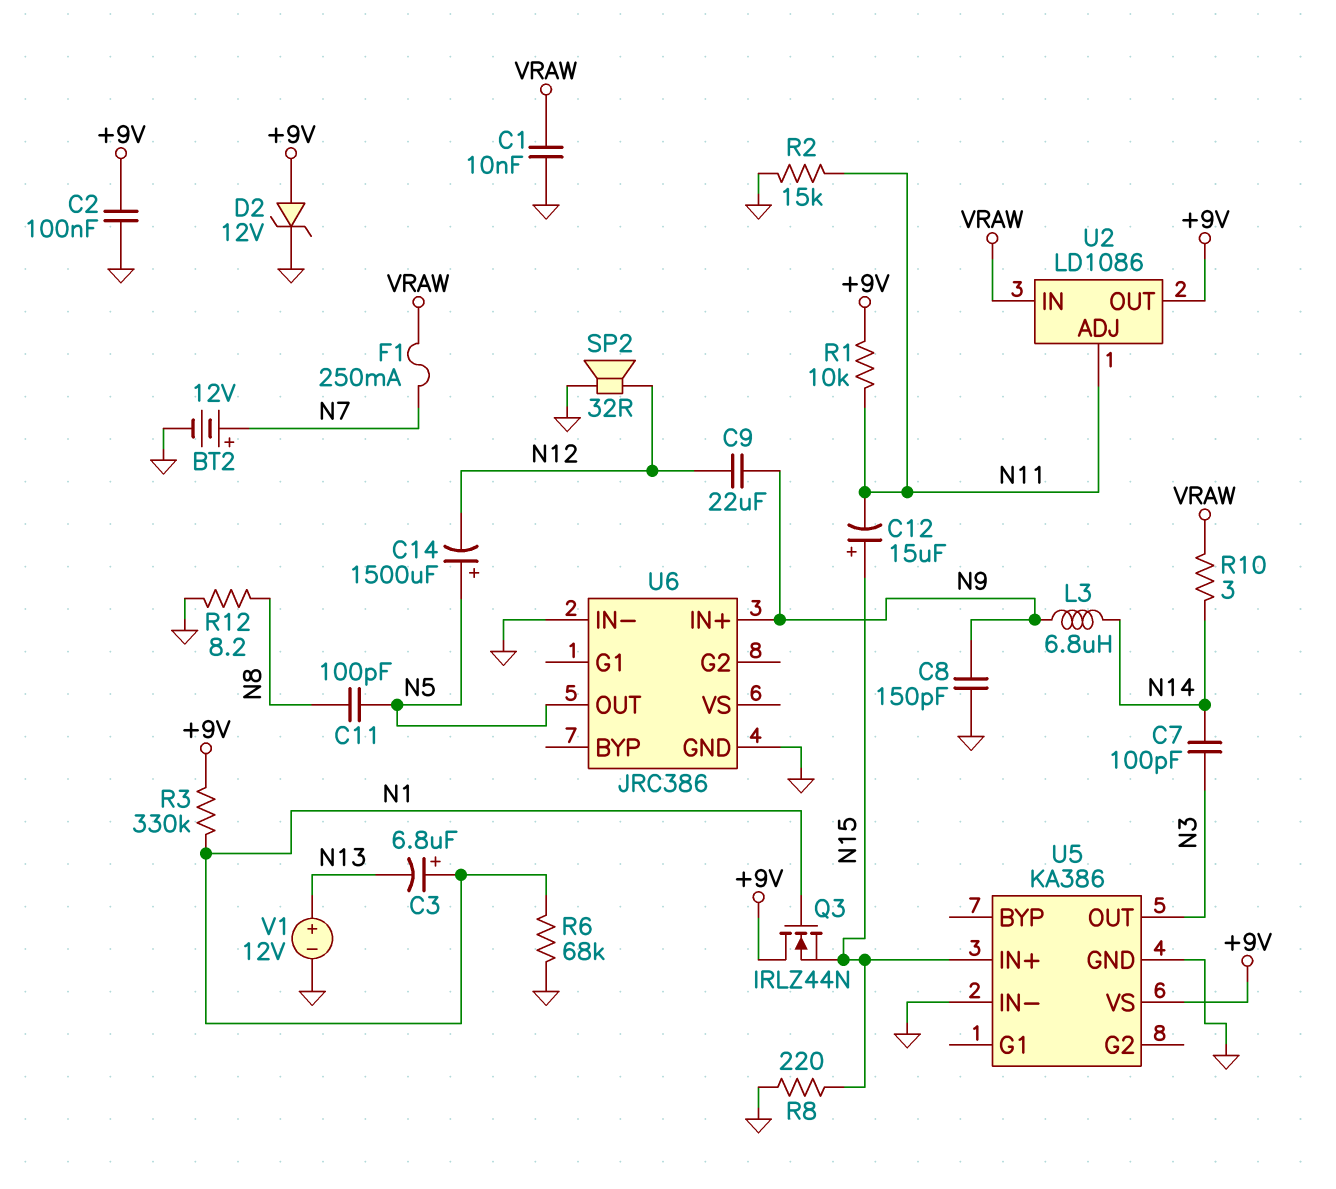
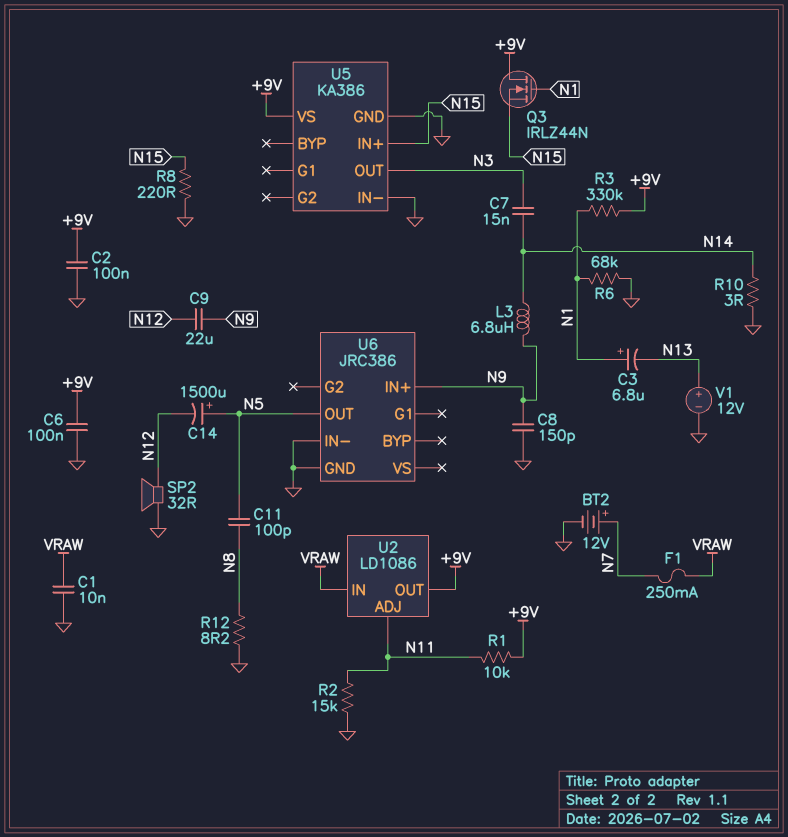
C6: none -> 100nF (+9V, GND)
C7: 100pF (N3, N14) -> 15nF (N3, N14)
C12: 15uF (plus N15, minus N11) -> none
D2: zener 12V (A +9V, K GND) -> none
R10: 3 (N14, VRAW) -> 3 (GND, N14)

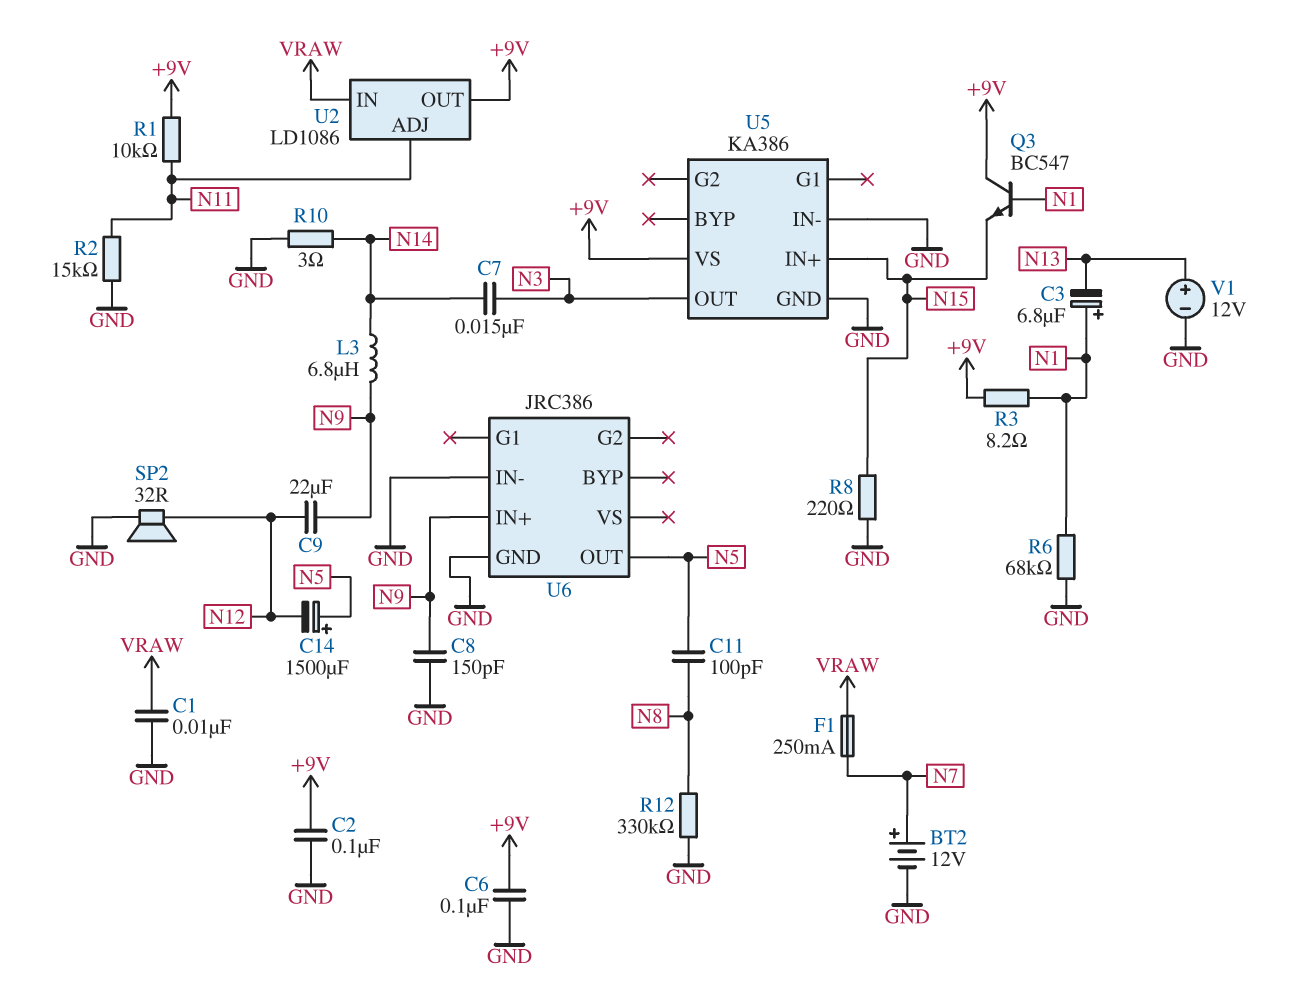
Q3: NMOS IRLZ44N (G N1, D +9V, S N15) -> NPN BC547 (B N1, C +9V, E N15)
R3: 330k (+9V, N1) -> 8.2 (+9V, N1)
R12: 8.2 (GND, N8) -> 330k (GND, N8)

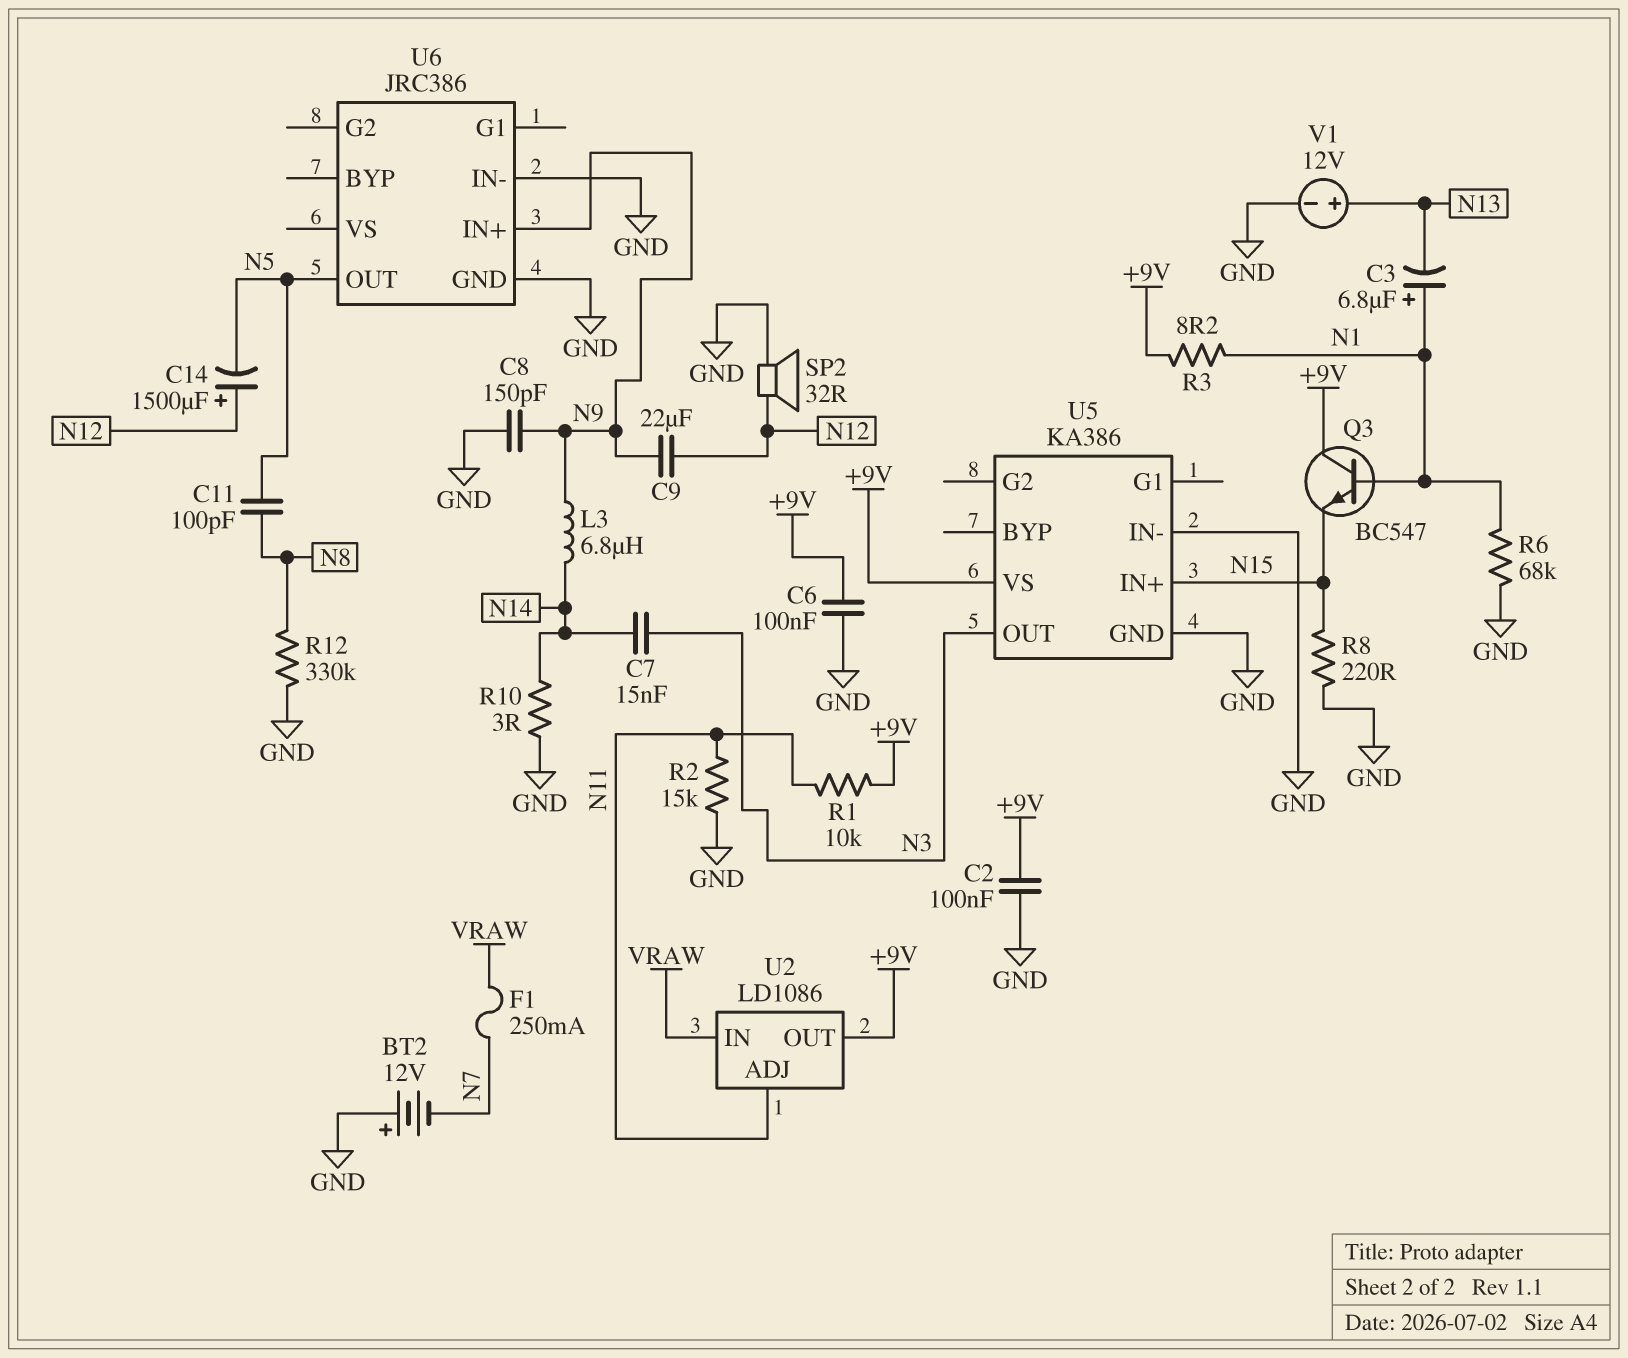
BT2: 12V (plus N7, minus GND) -> 12V (plus GND, minus N7)
C1: 10nF (GND, VRAW) -> none
C14: 1500uF (plus N5, minus N12) -> 1500uF (plus N12, minus N5)

